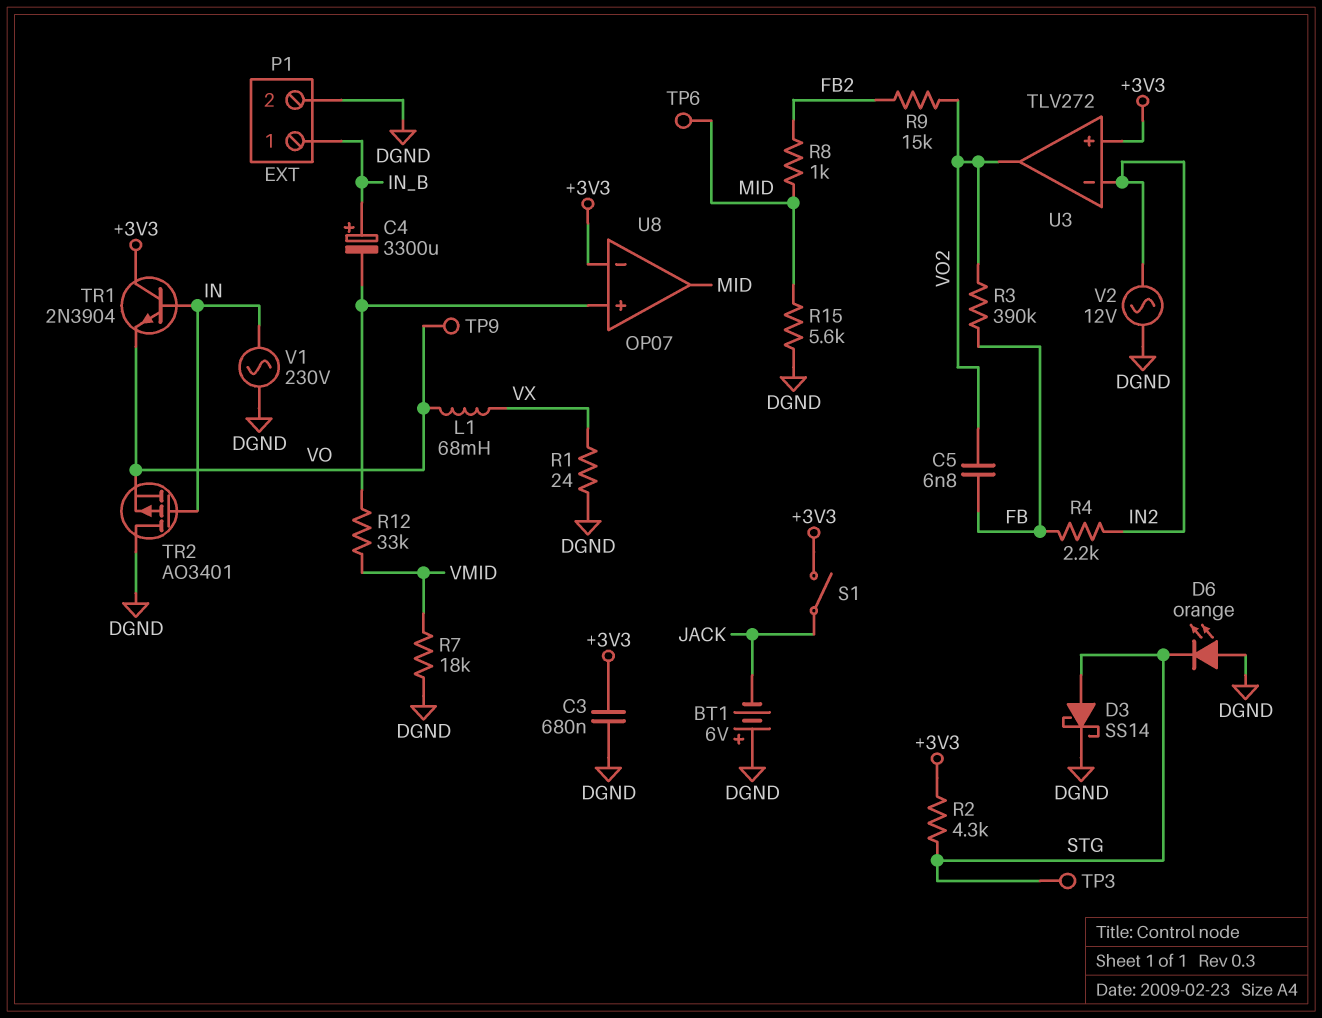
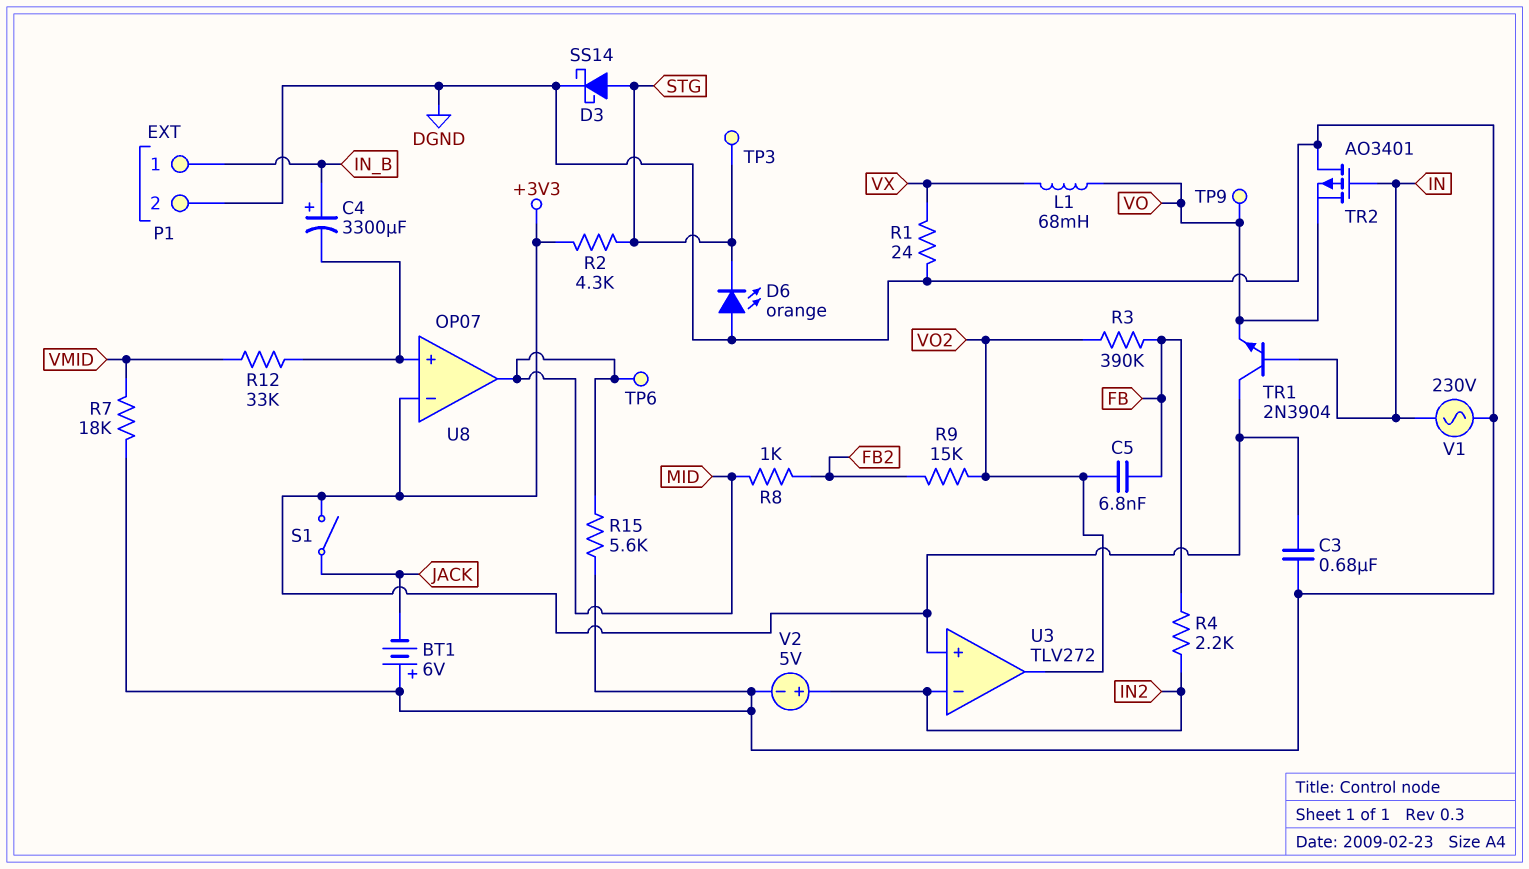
V2: AC 12V (DGND, IN2) -> 5V (plus IN2, minus DGND)

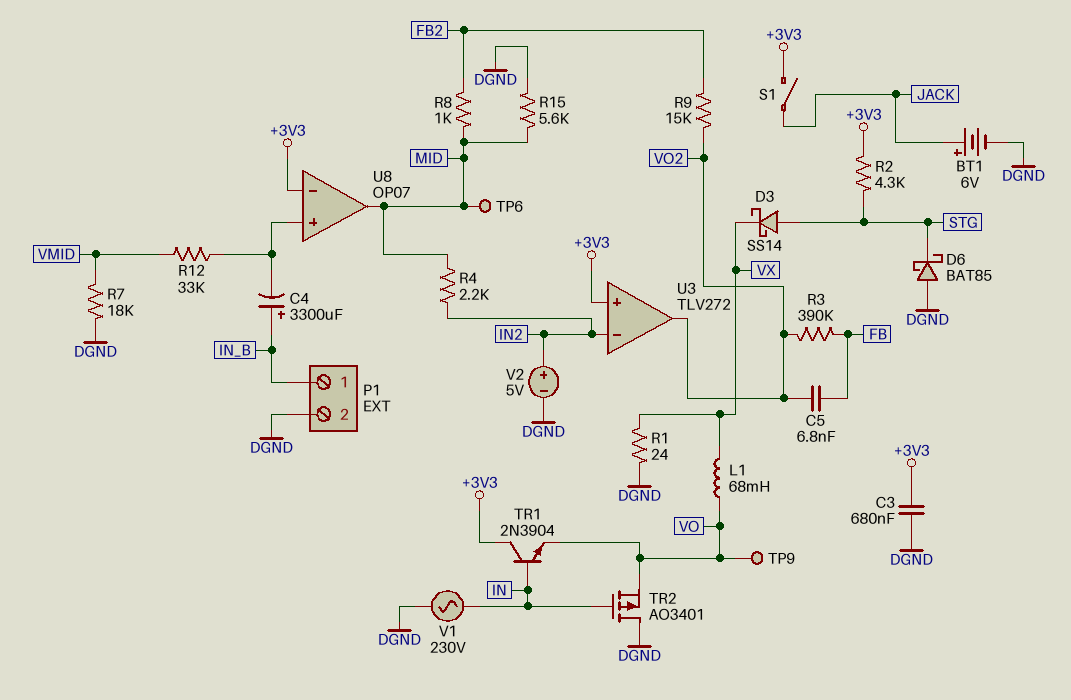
BT1: 6V (plus DGND, minus JACK) -> 6V (plus JACK, minus DGND)
D3: schottky SS14 (A STG, K DGND) -> schottky SS14 (A STG, K VX)
D6: LED orange (A DGND, K STG) -> schottky BAT85 (A DGND, K STG)
R4: 2.2k (FB, IN2) -> 2.2k (IN2, MID)
TP3: test point (STG) -> none

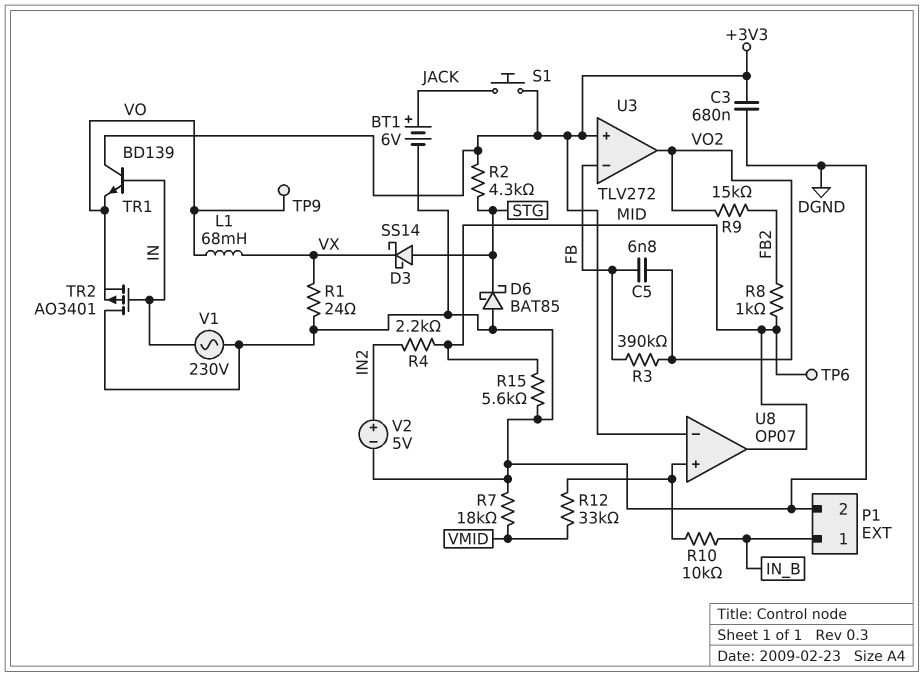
C4: 3300uF (plus IN_B, minus U8/in+) -> none
R10: none -> 10k (IN_B, U8/in+)
S1: switch (+3V3, JACK) -> button (+3V3, JACK)
TR1: NPN 2N3904 (B IN, C +3V3, E VO) -> NPN BD139 (B IN, C +3V3, E VO)
U3 pin in-: IN2 -> FB

